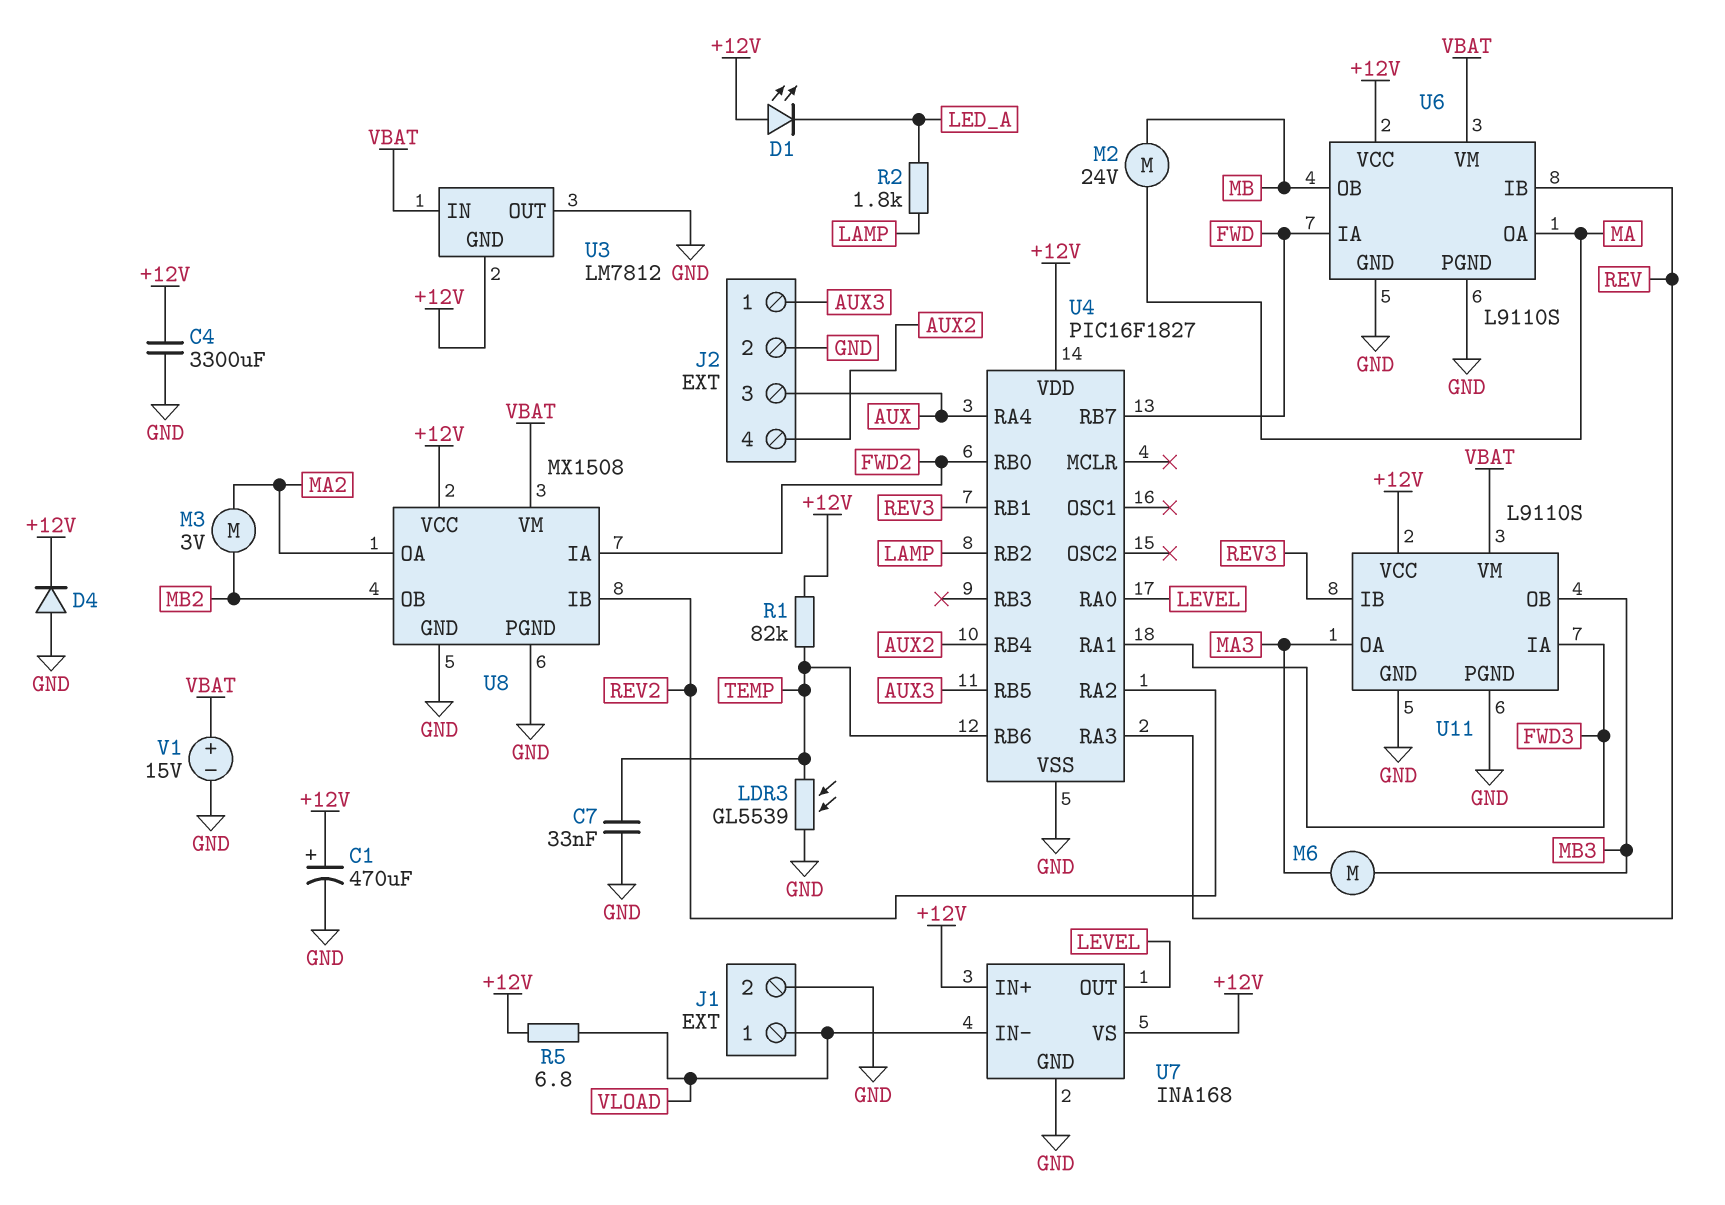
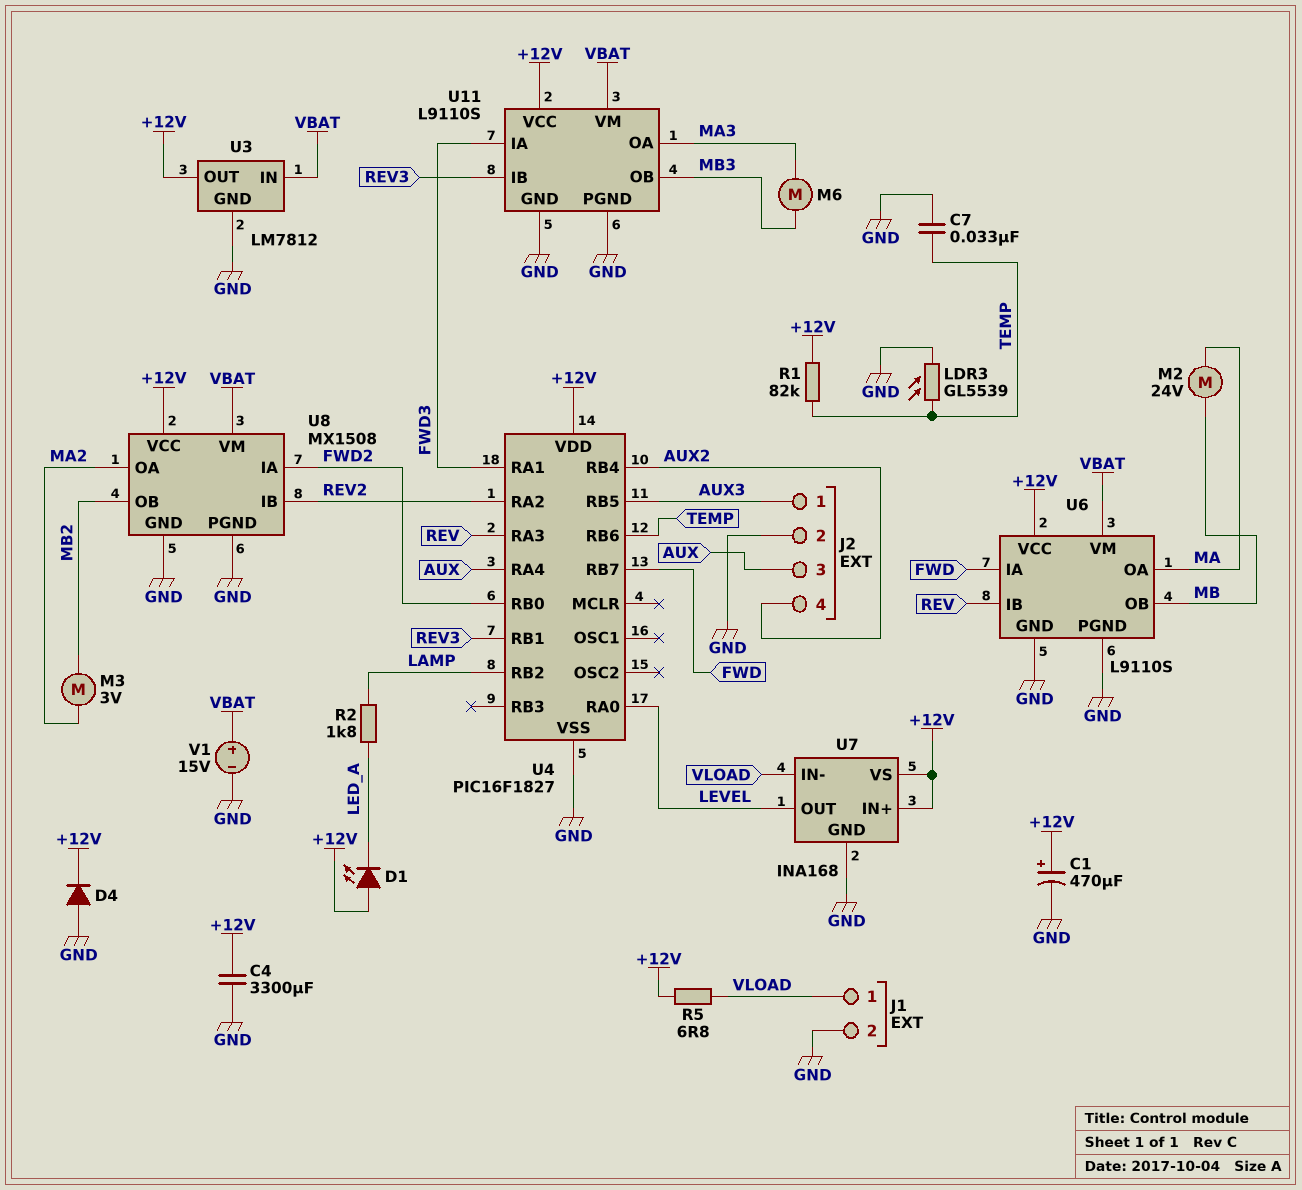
U3 pin GND: +12V -> GND
U3 pin OUT: GND -> +12V

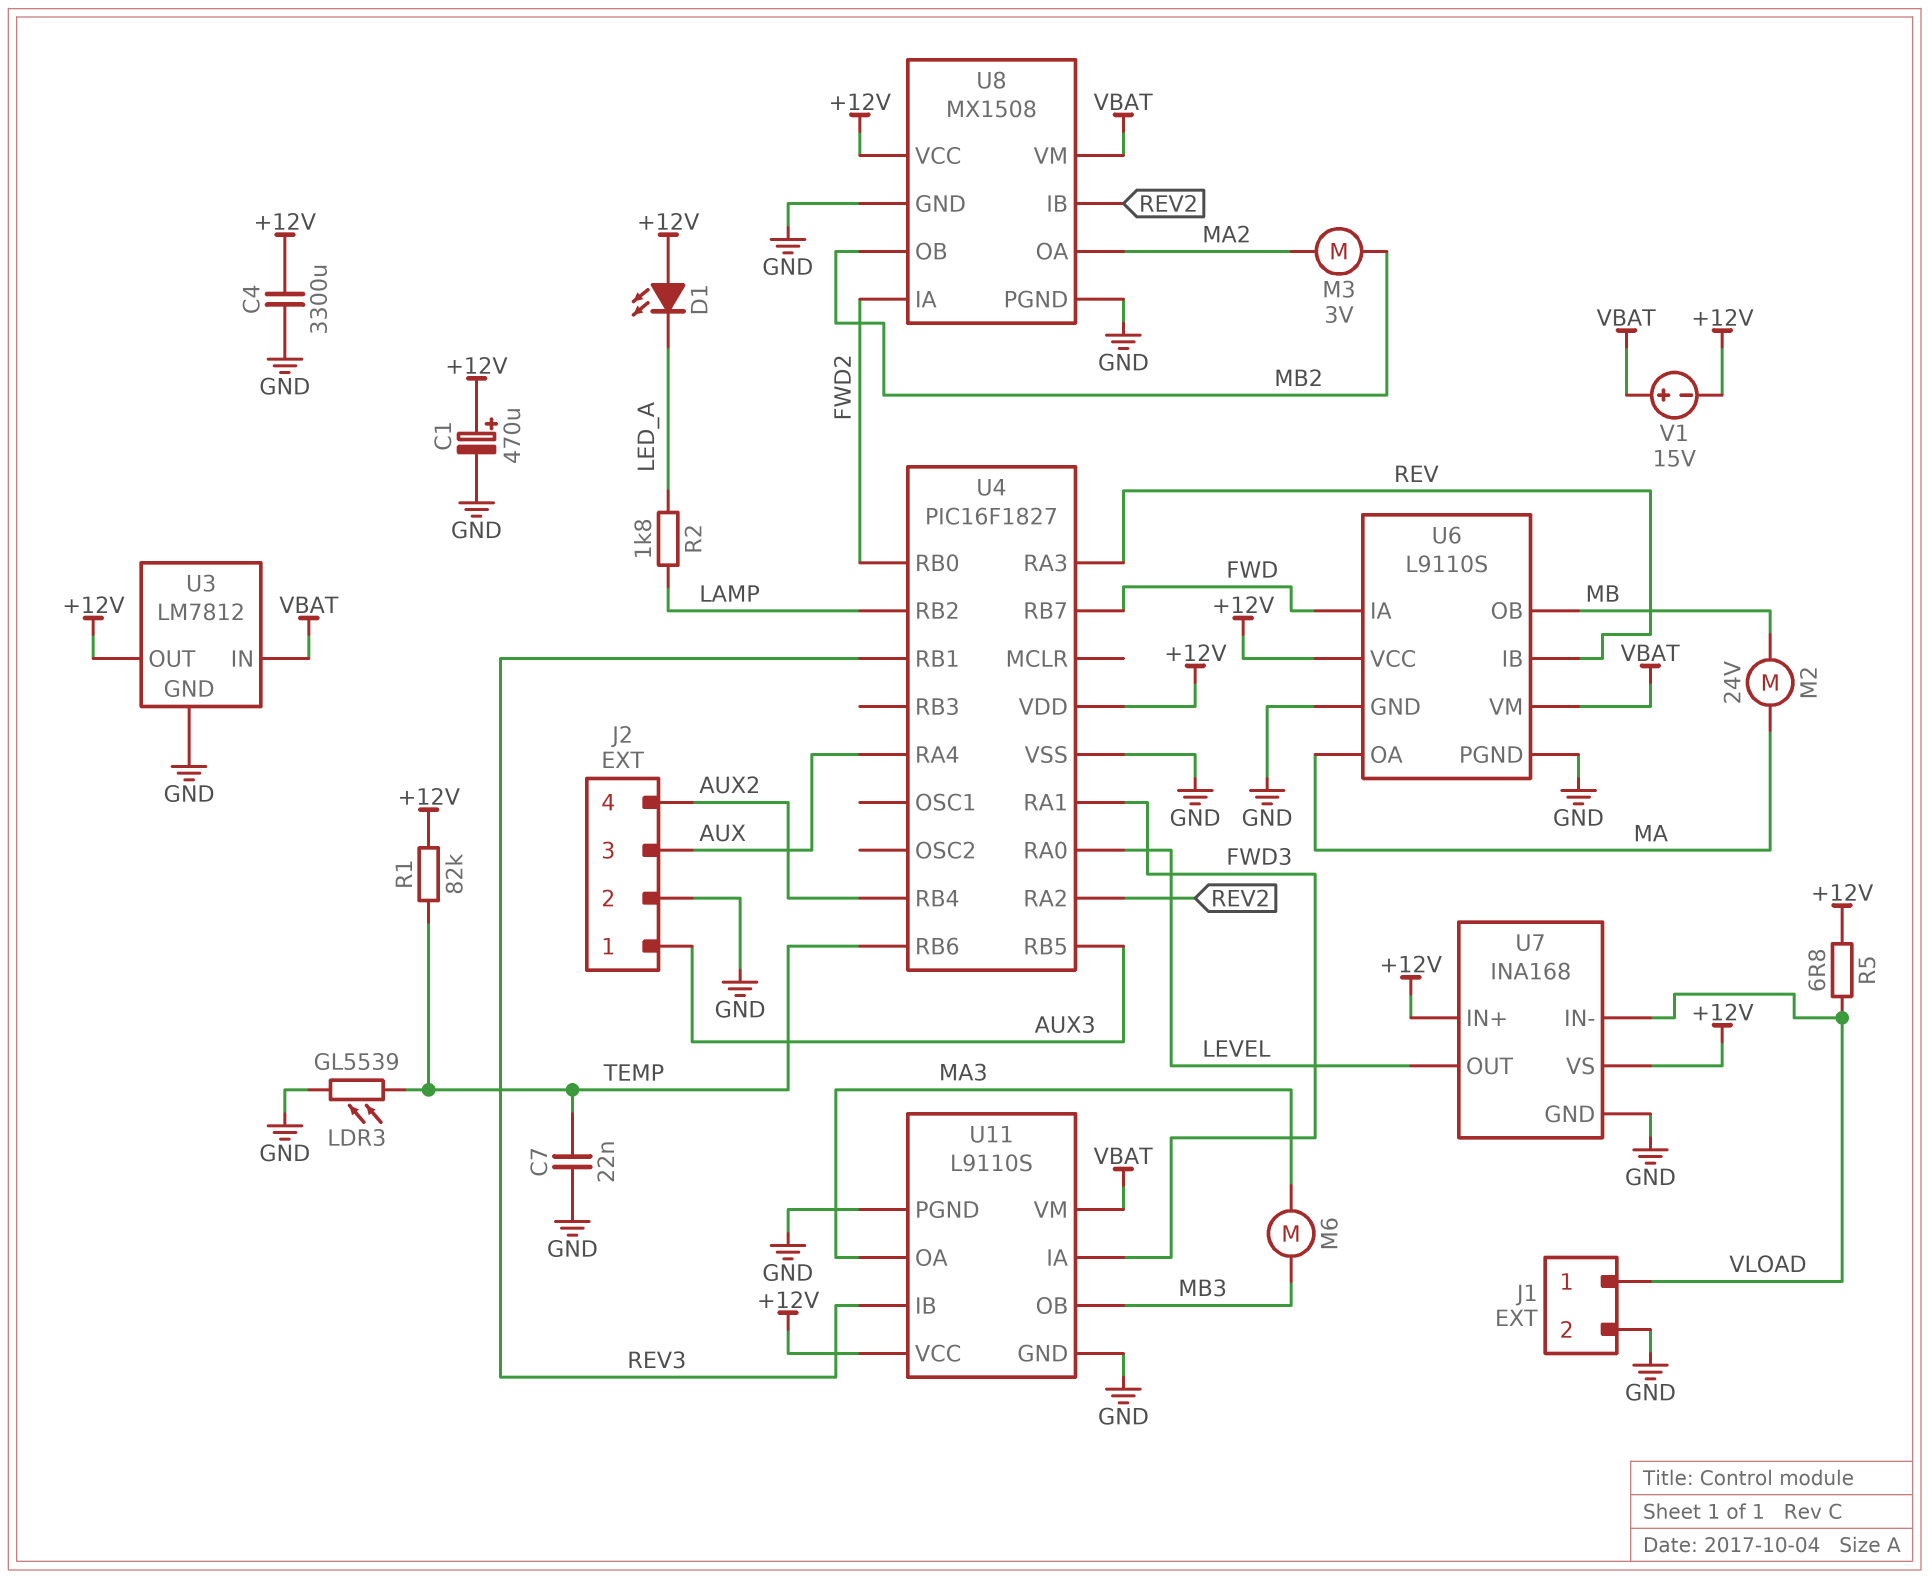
C7: 33nF (GND, TEMP) -> 22nF (GND, TEMP)
D4: diode (A GND, K +12V) -> none
V1: 15V (plus VBAT, minus GND) -> 15V (plus VBAT, minus +12V)

